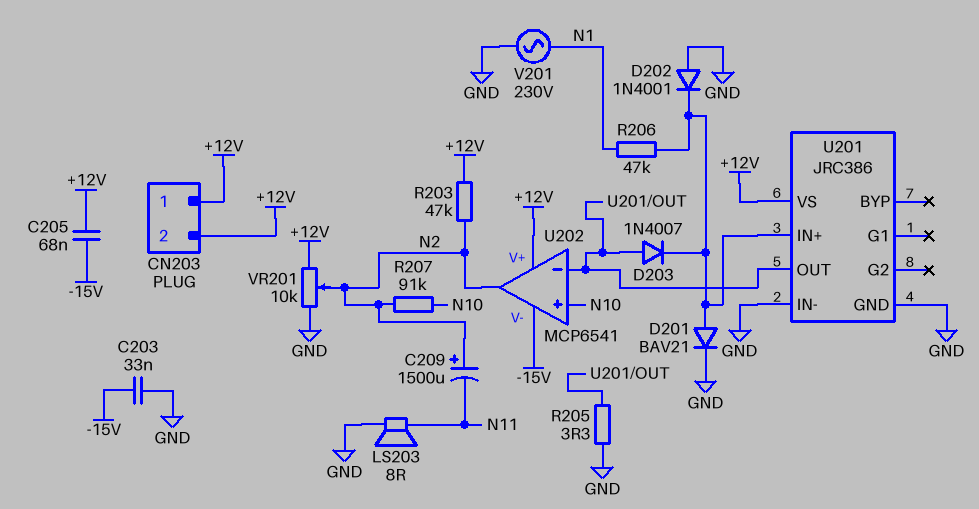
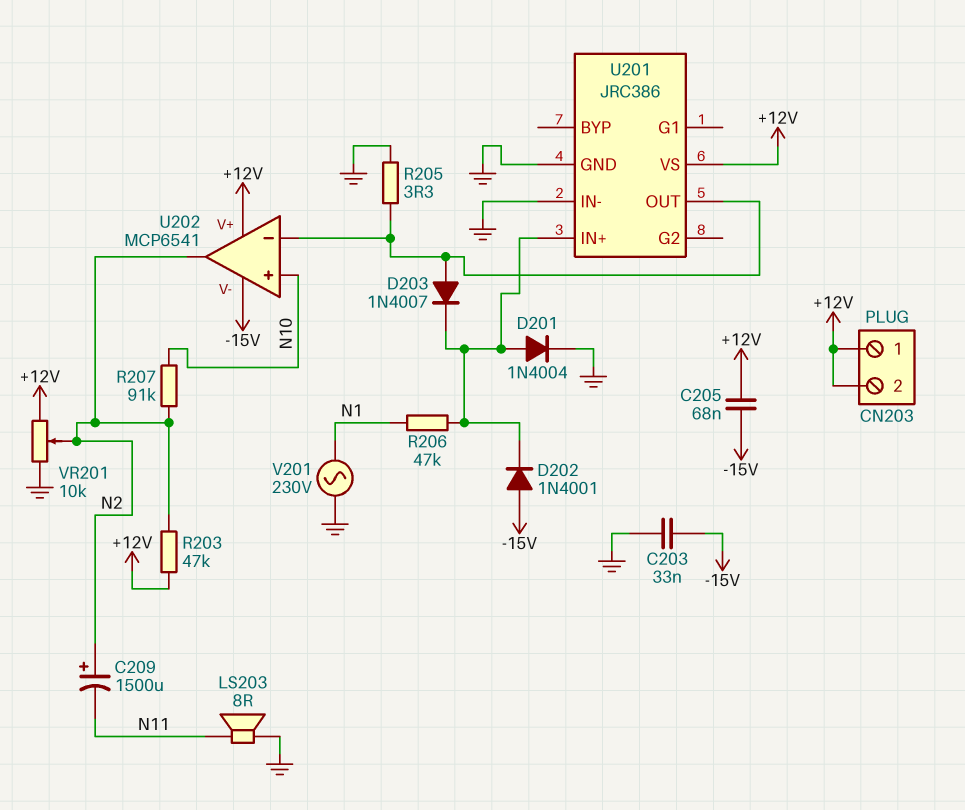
D201: diode BAV21 (A U201/IN+, K GND) -> diode 1N4004 (A U201/IN+, K GND)
D202: diode 1N4001 (A GND, K U201/IN+) -> diode 1N4001 (A -15V, K U201/IN+)

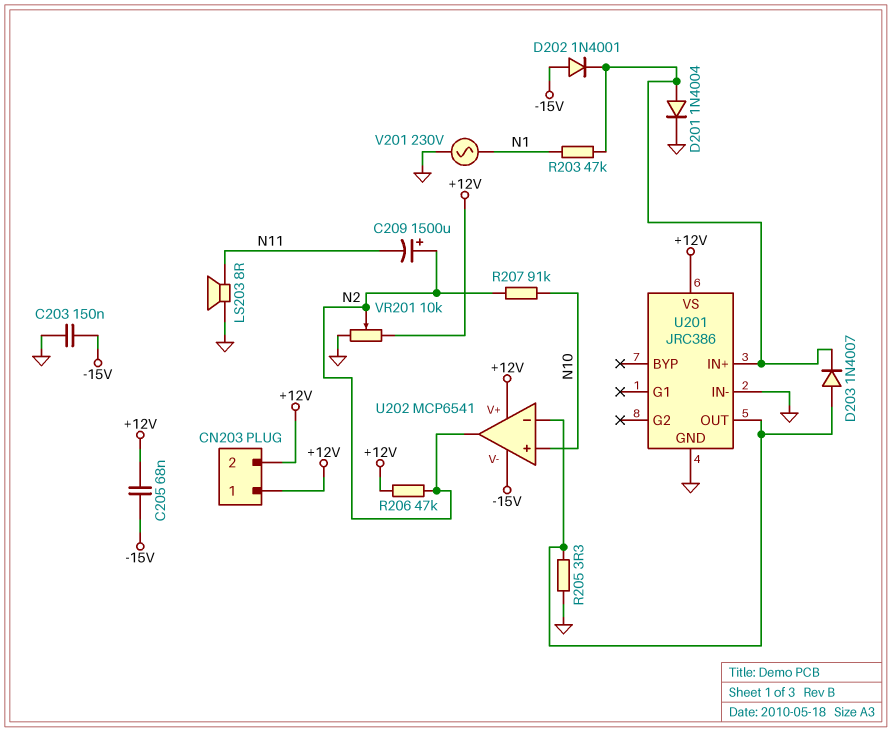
C203: 33nF (-15V, GND) -> 150nF (-15V, GND)
R203: 47k (+12V, N2) -> 47k (N1, U201/IN+)
R206: 47k (N1, U201/IN+) -> 47k (+12V, N2)

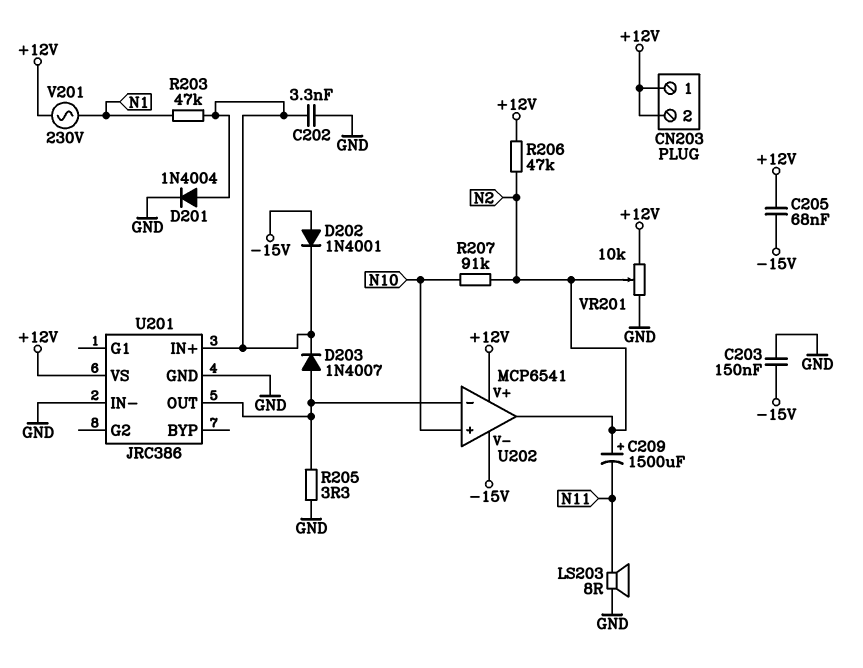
C202: none -> 3.3nF (GND, U201/IN+)
V201: AC 230V (GND, N1) -> AC 230V (+12V, N1)

